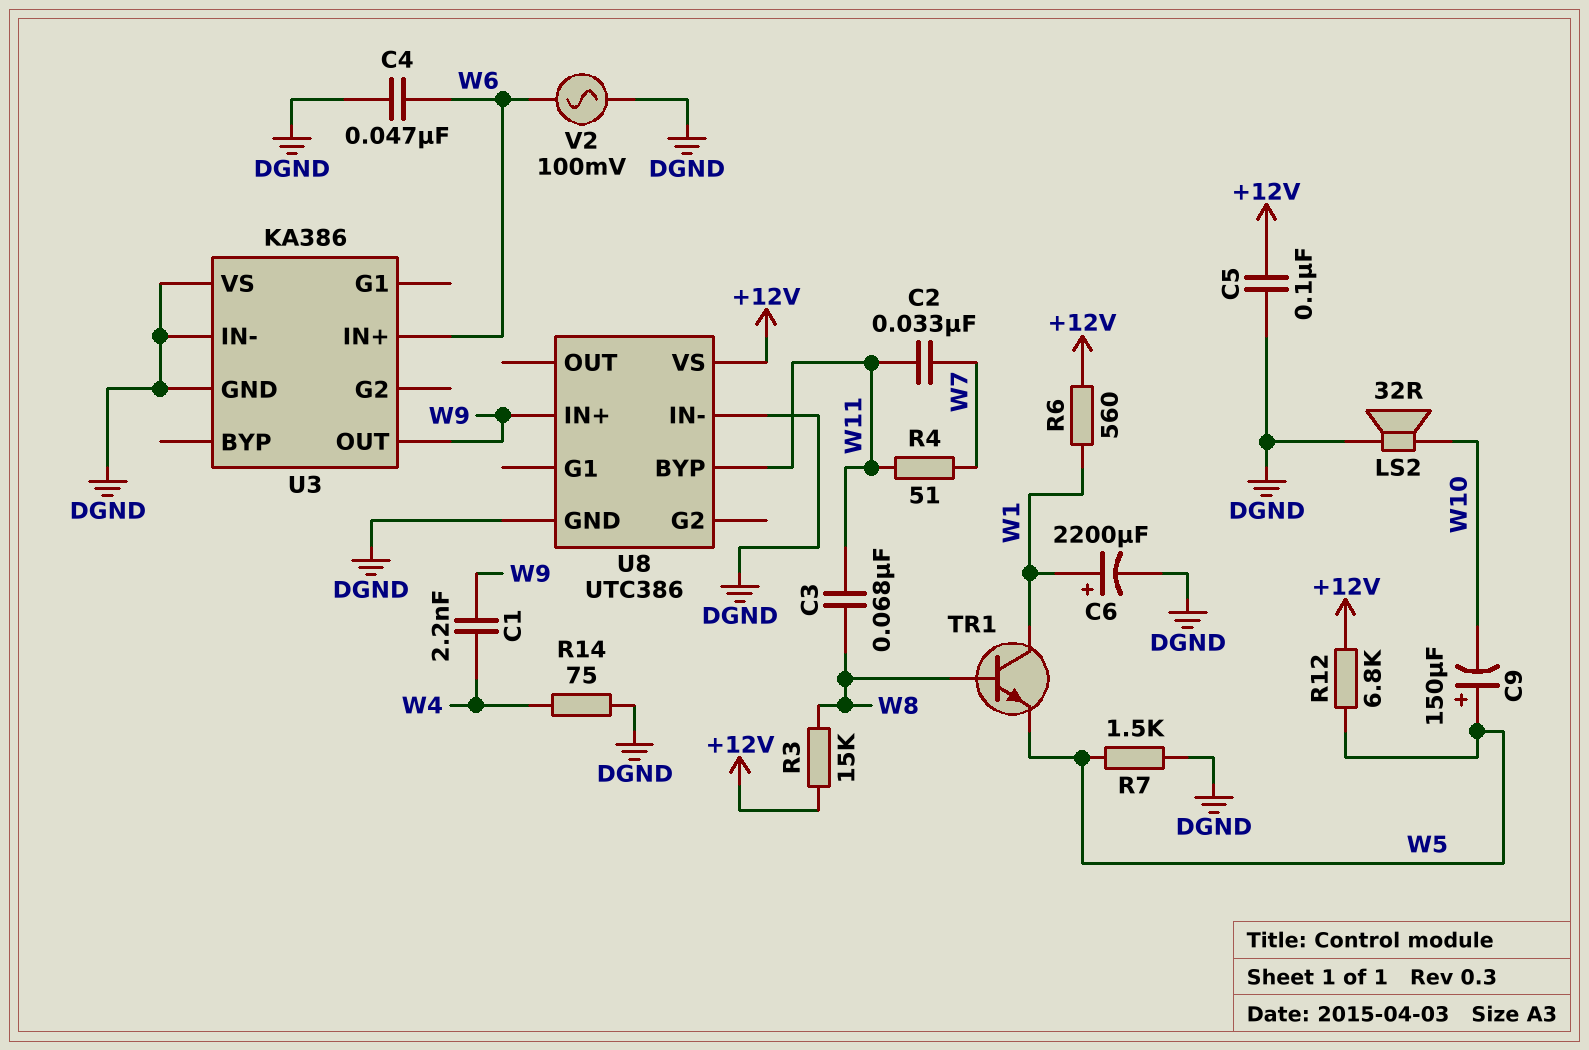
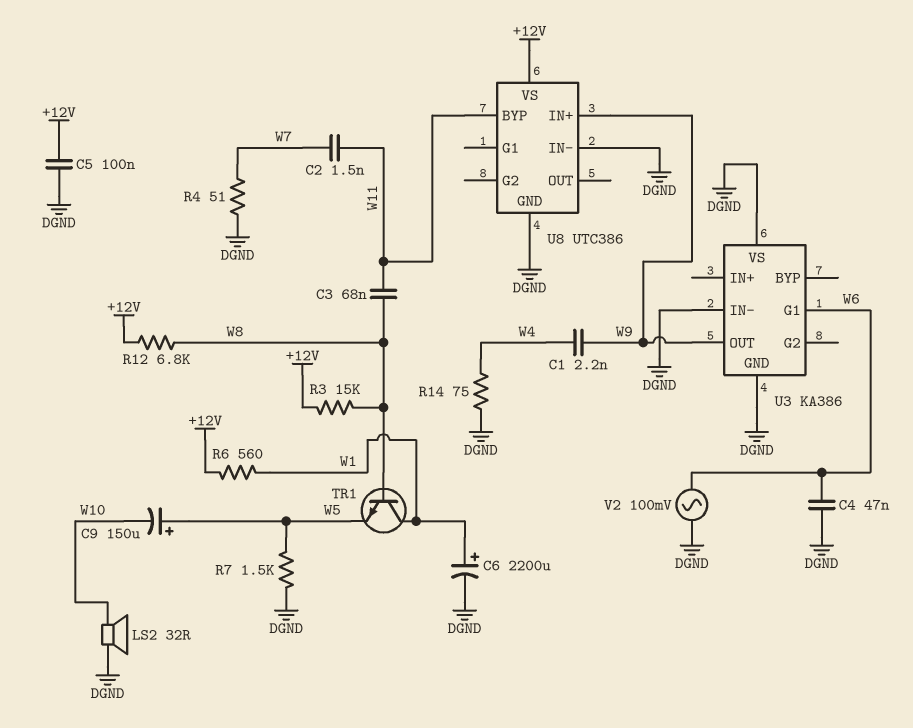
C2: 33nF (W7, W11) -> 1.5nF (W7, W11)
R4: 51 (W7, W11) -> 51 (DGND, W7)
R12: 6.8k (+12V, W5) -> 6.8k (+12V, W8)
U3 pin G1: none -> W6
U3 pin IN+: W6 -> none

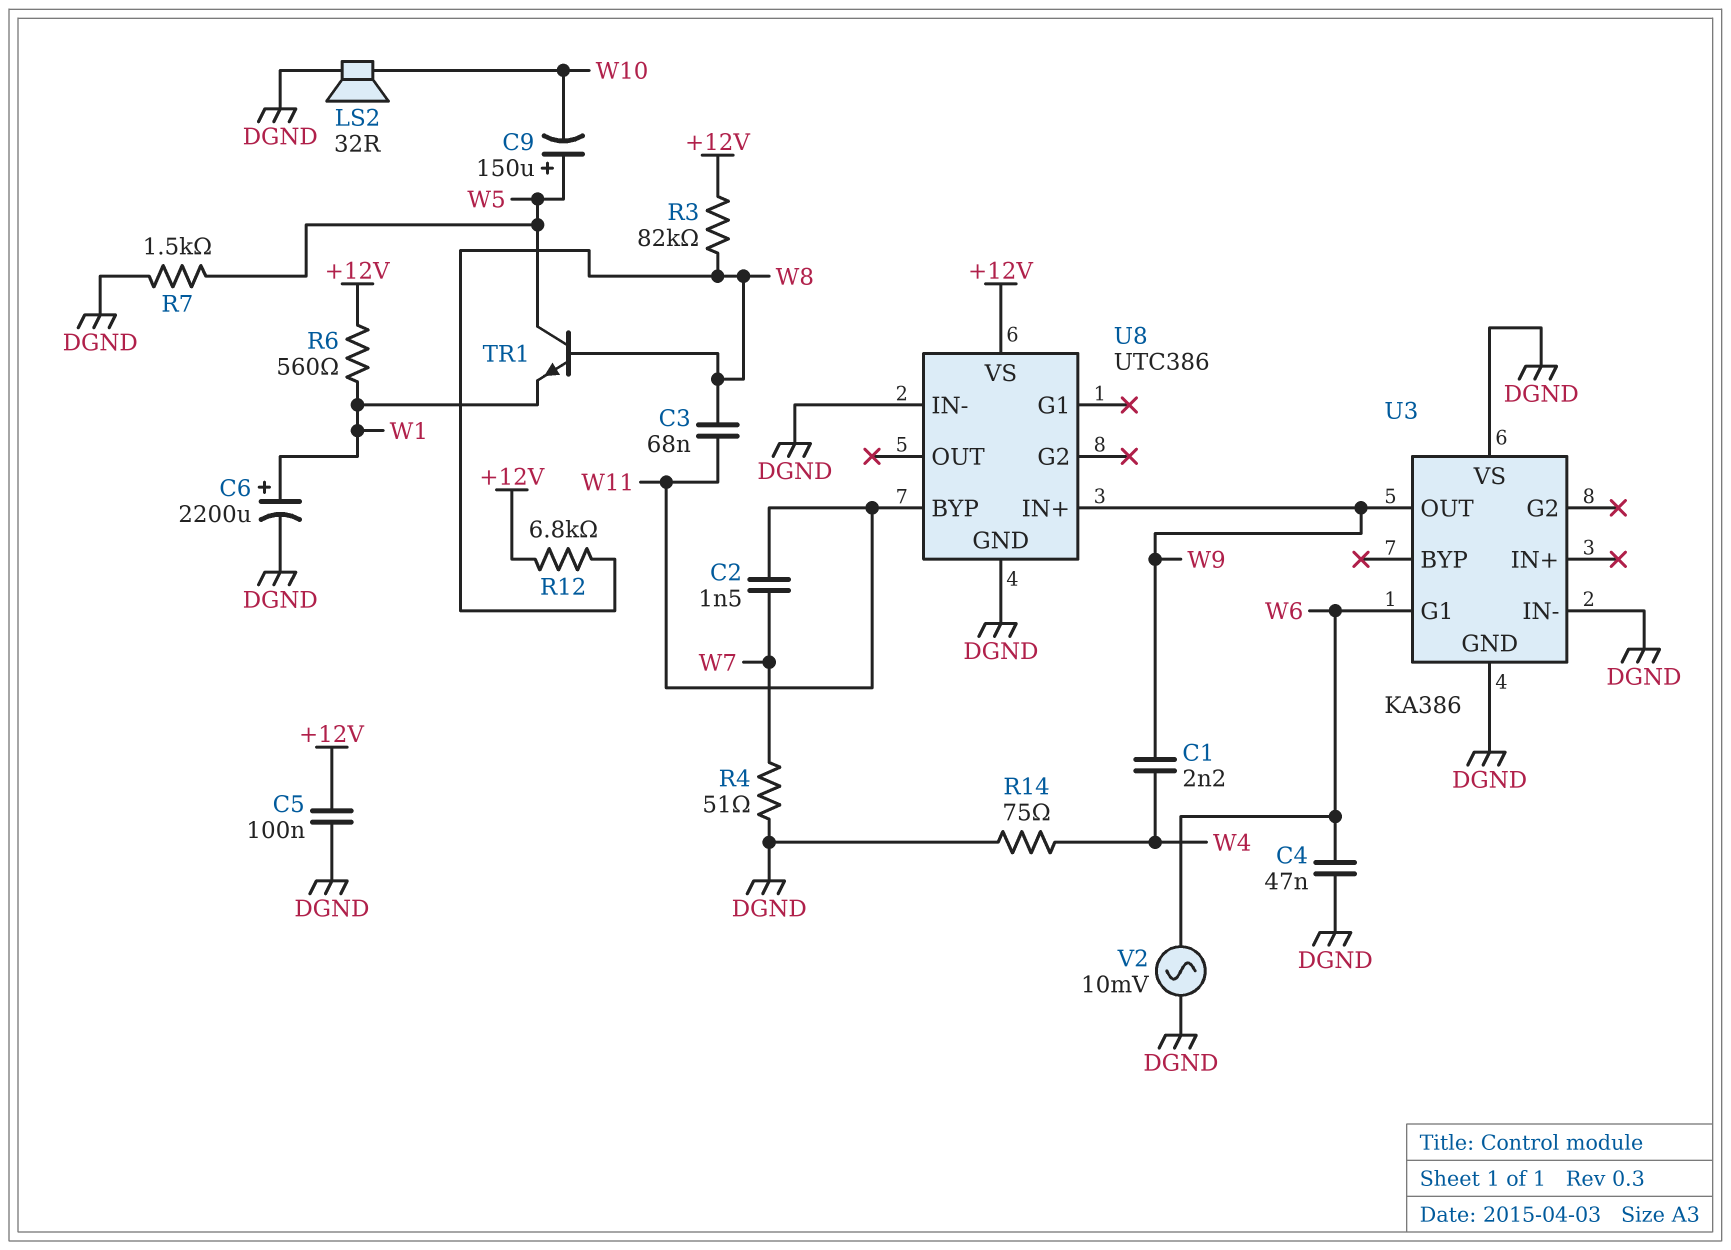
R3: 15k (+12V, W8) -> 82k (+12V, W8)
TR1: NPN (B W8, C W1, E W5) -> NPN (B W8, C W5, E W1)
V2: AC 100mV (DGND, W6) -> AC 10mV (DGND, W6)

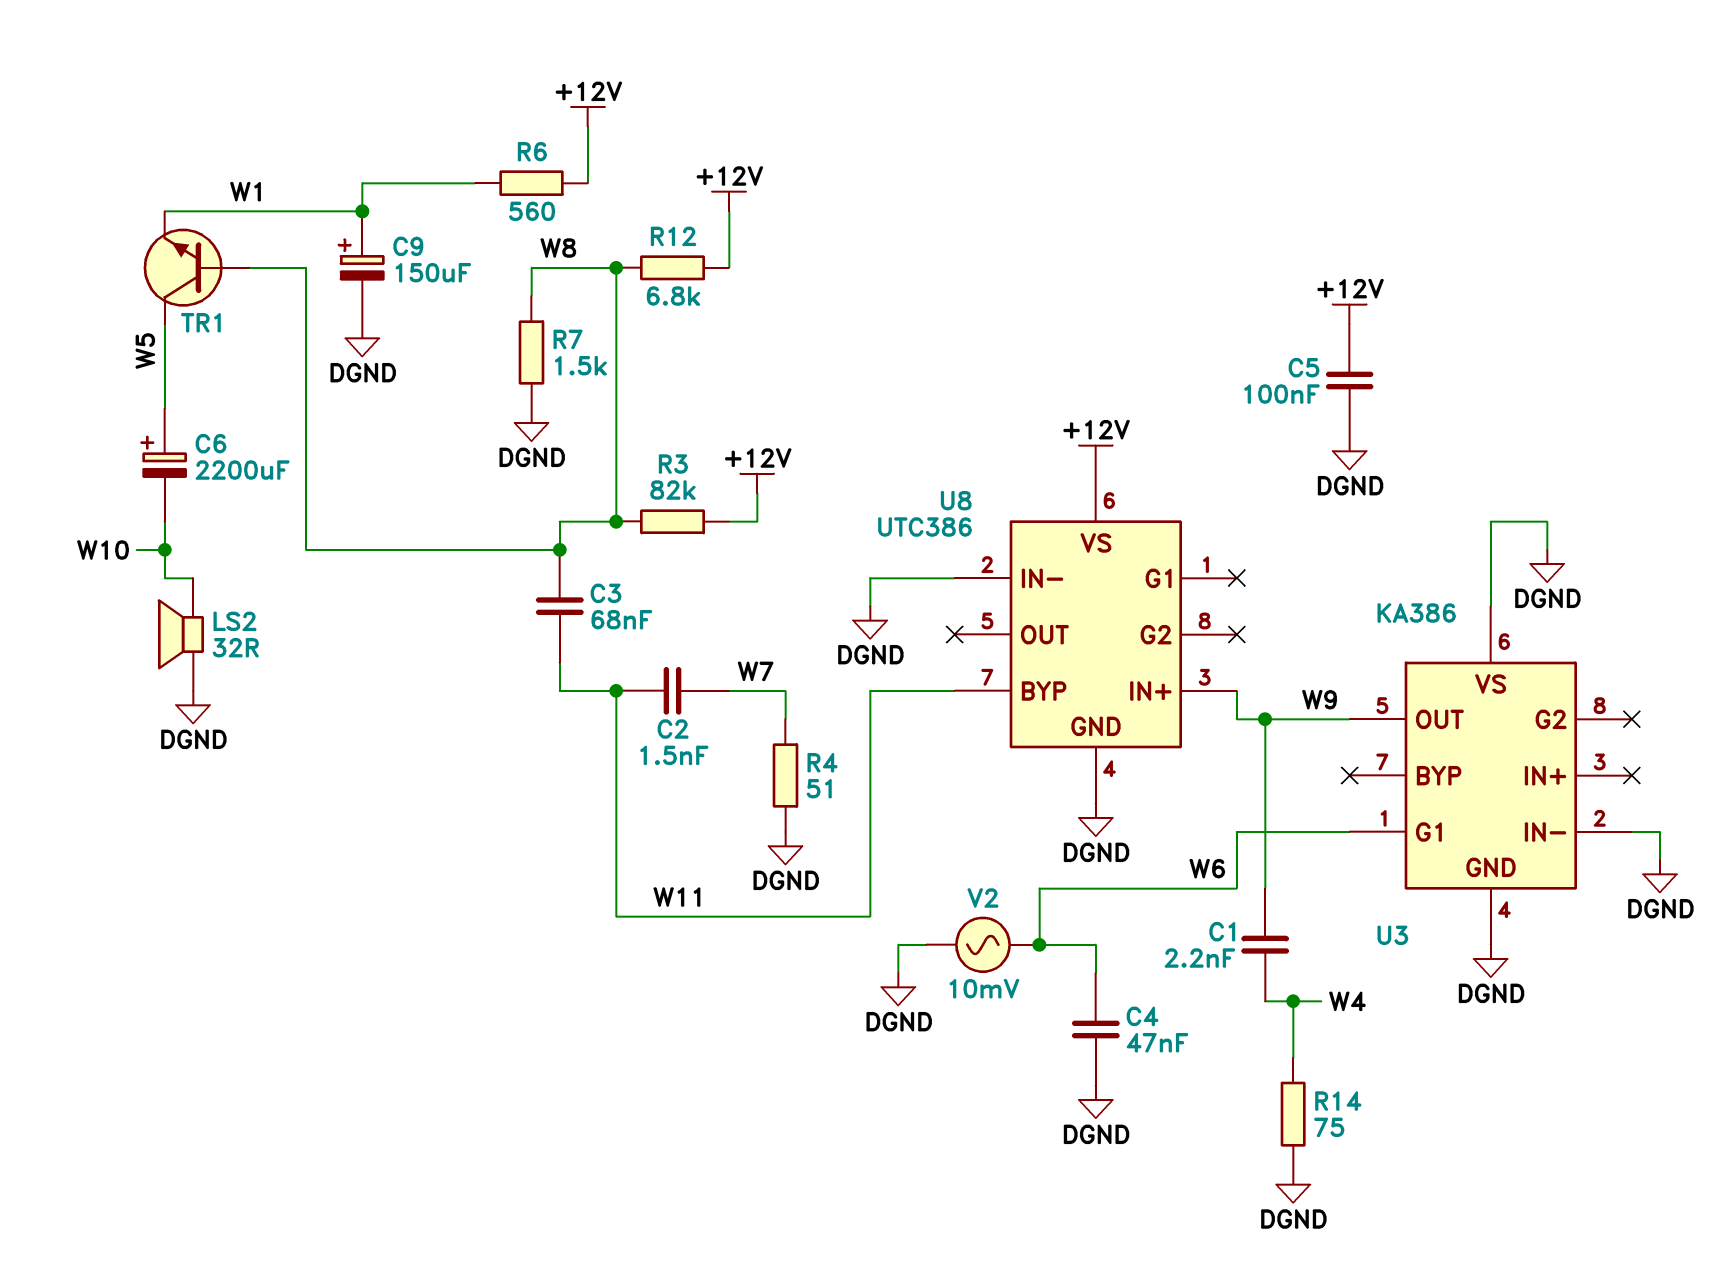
C6: 2200uF (plus W1, minus DGND) -> 2200uF (plus W5, minus W10)
C9: 150uF (plus W5, minus W10) -> 150uF (plus W1, minus DGND)
R7: 1.5k (DGND, W5) -> 1.5k (DGND, W8)

